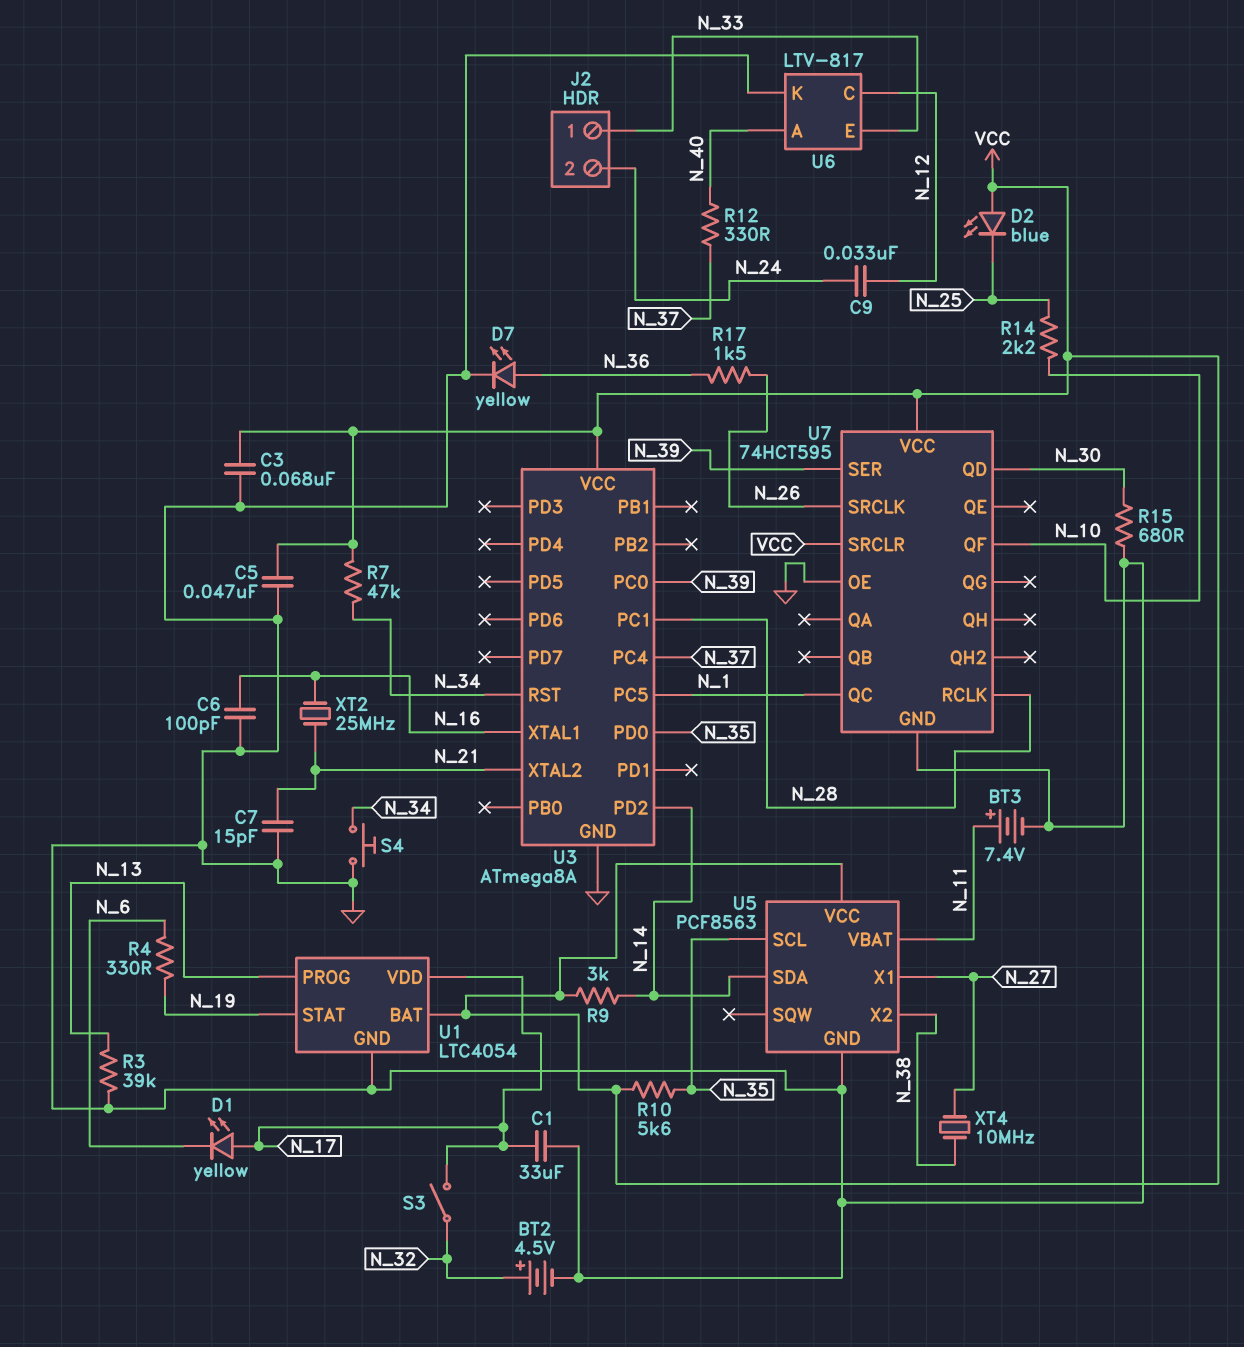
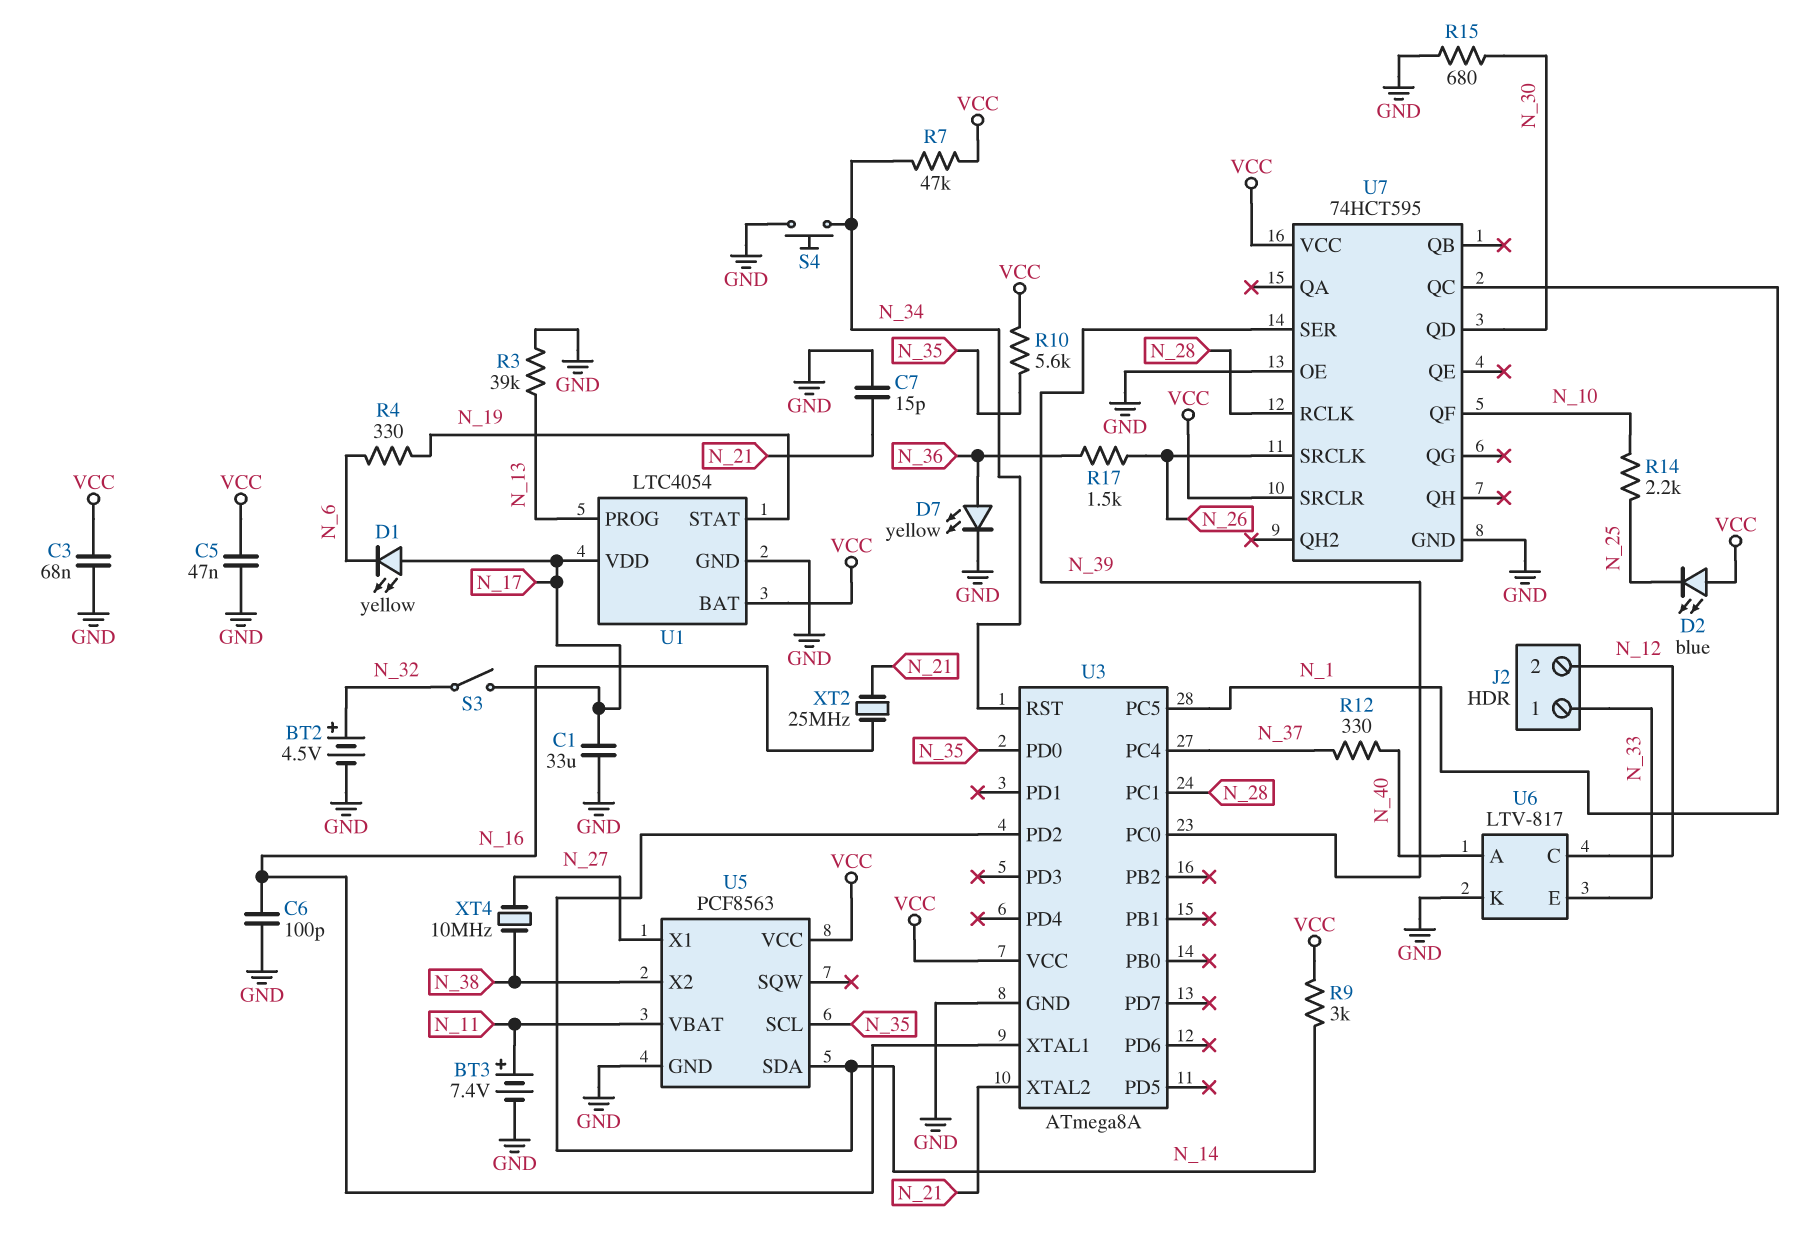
C9: 33nF (N_12, N_24) -> none
J2 pin 2: N_24 -> N_12

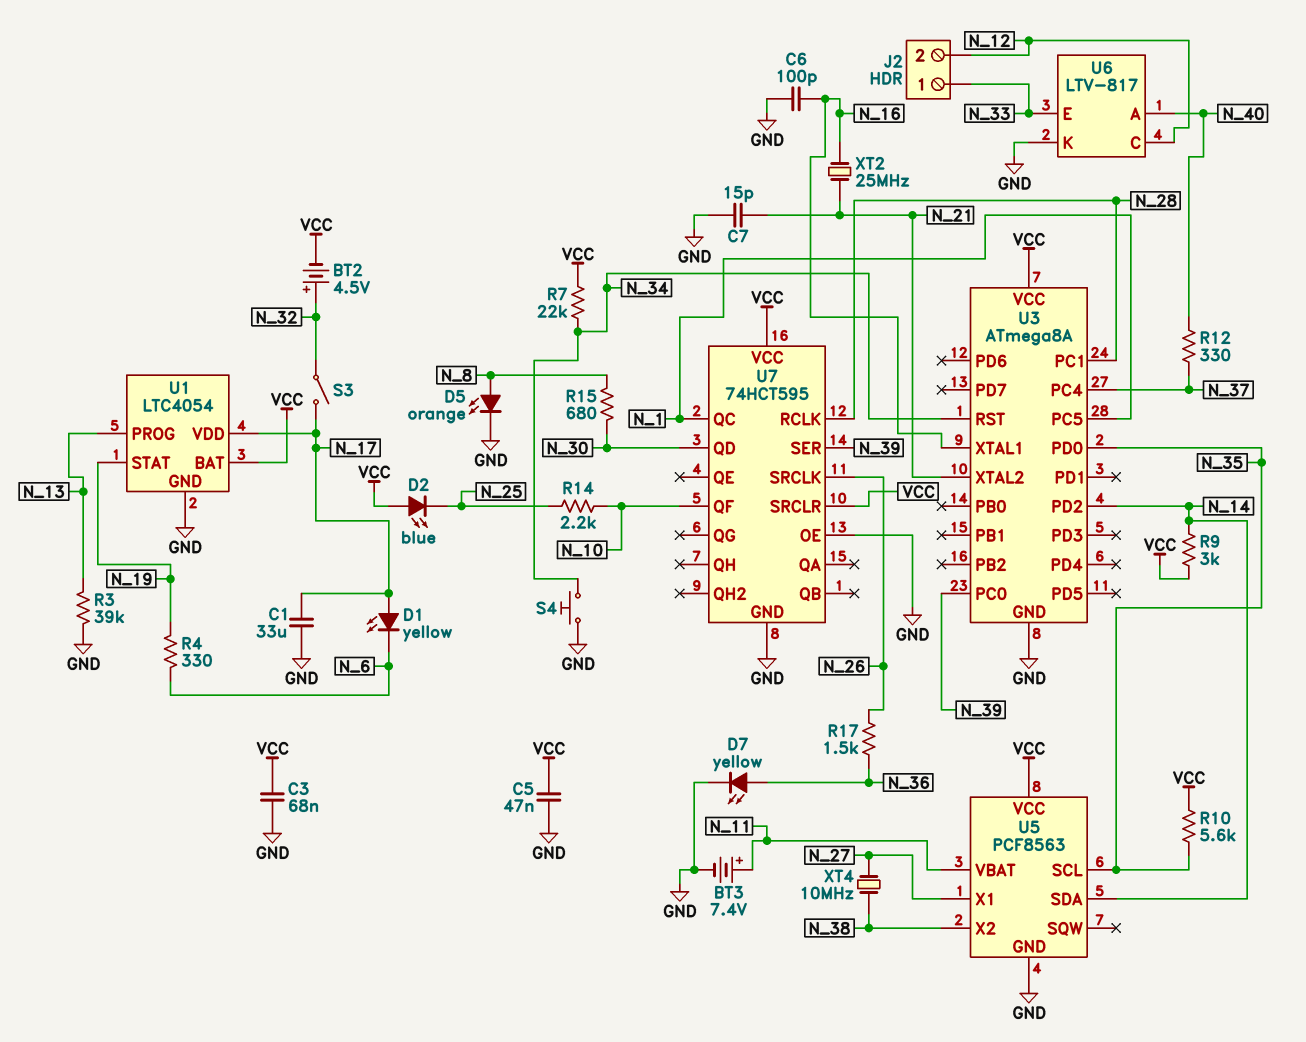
BT2: 4.5V (plus N_32, minus GND) -> 4.5V (plus N_32, minus VCC)
D5: none -> LED orange (A N_8, K GND)
R7: 47k (N_34, VCC) -> 22k (N_34, VCC)
R15: 680 (GND, N_30) -> 680 (N_8, N_30)

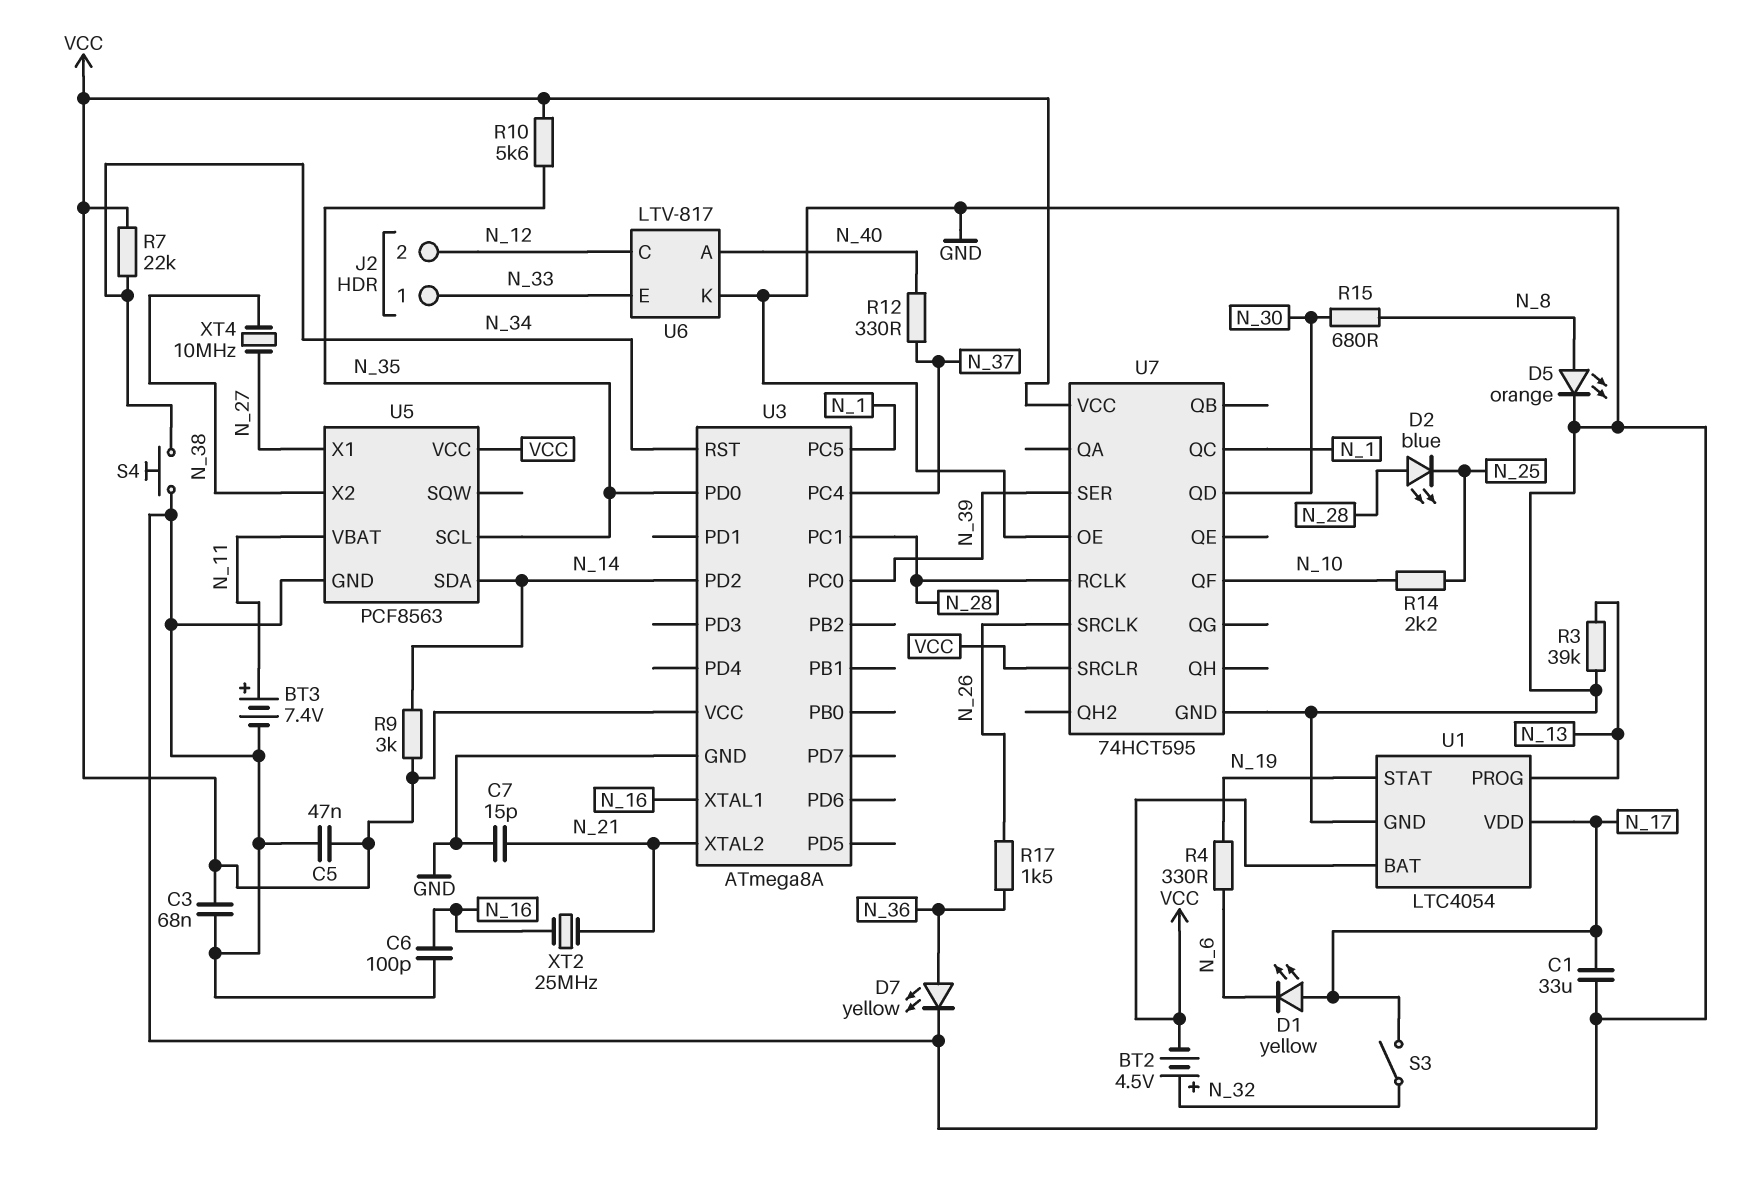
D2: LED blue (A VCC, K N_25) -> LED blue (A N_28, K N_25)

